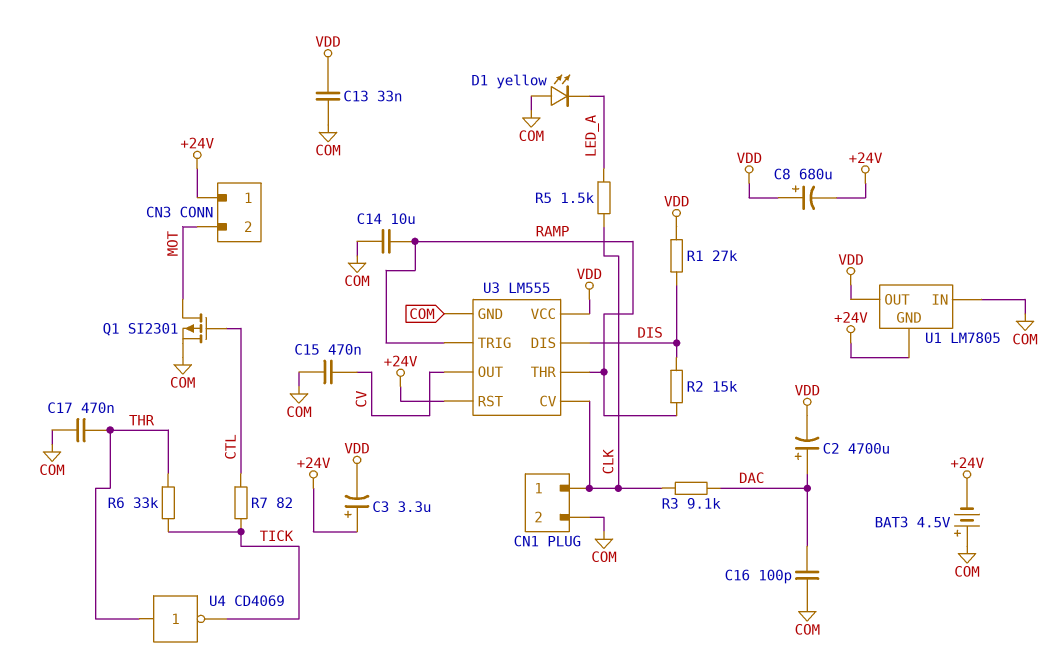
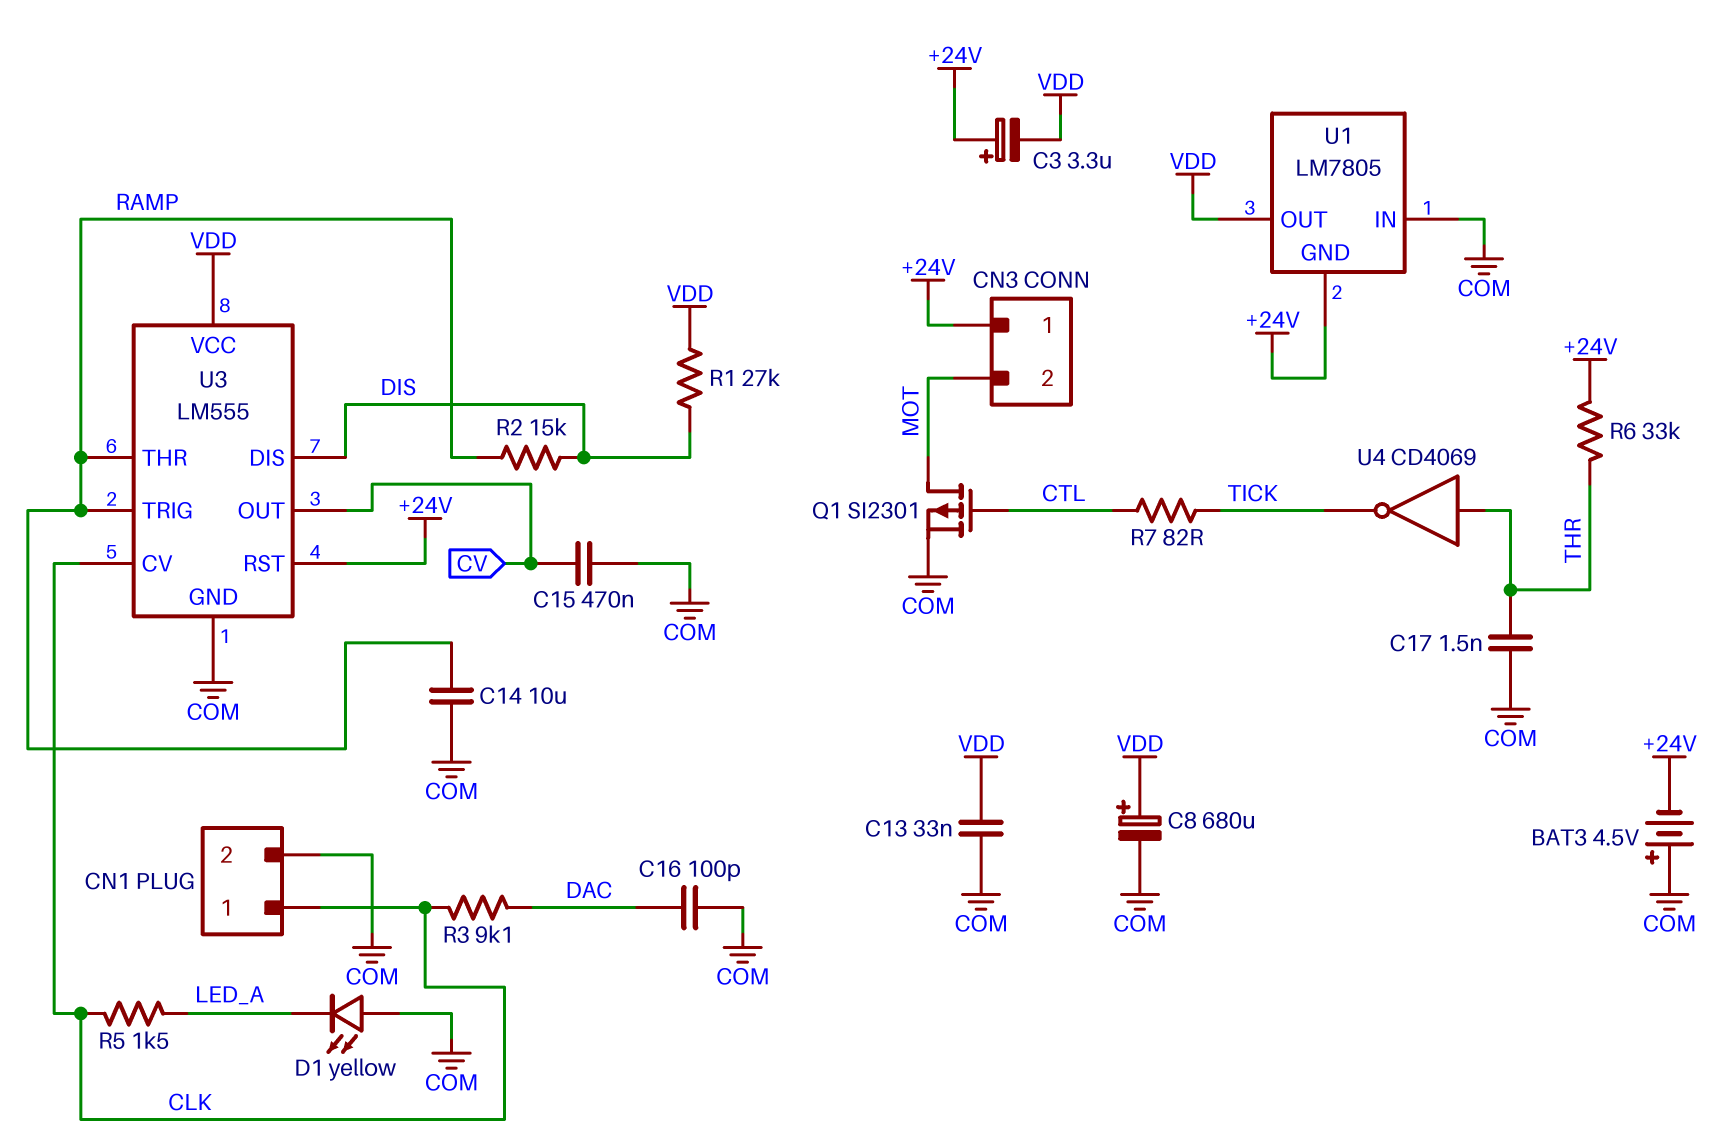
C2: 4700uF (plus DAC, minus VDD) -> none
C8: 680uF (plus VDD, minus +24V) -> 680uF (plus VDD, minus COM)
C17: 470nF (COM, THR) -> 1.5nF (COM, THR)
R6: 33k (THR, TICK) -> 33k (+24V, THR)

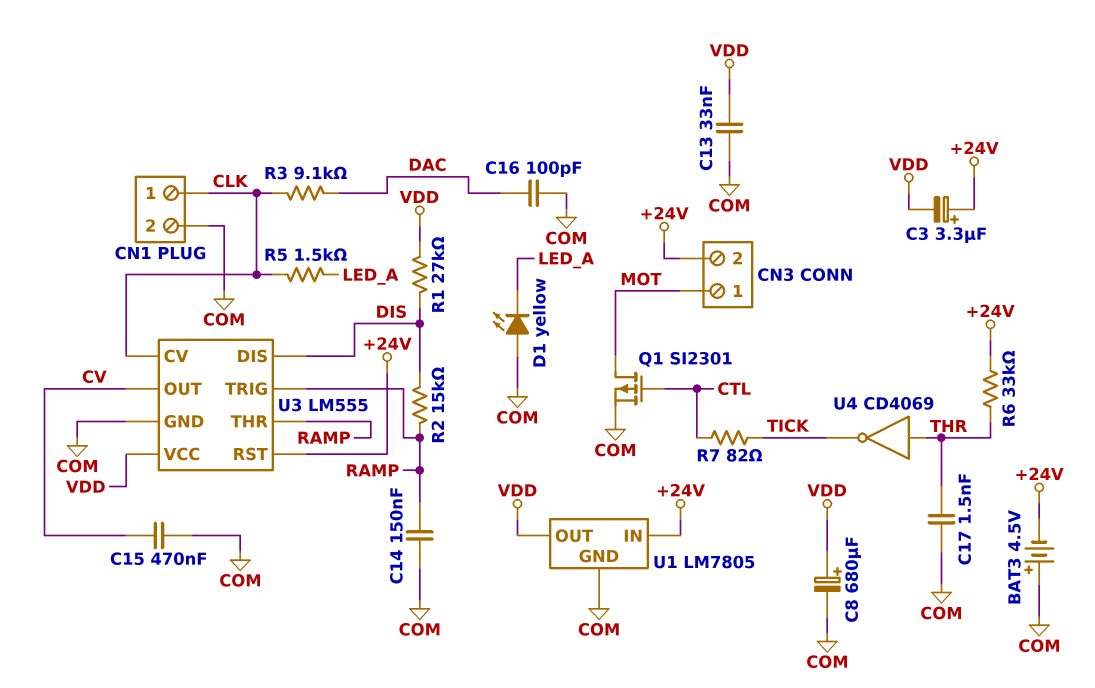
C14: 10uF (COM, RAMP) -> 150nF (COM, RAMP)
CN3 pin 1: +24V -> MOT
CN3 pin 2: MOT -> +24V
U1 pin GND: +24V -> COM
U1 pin IN: COM -> +24V

